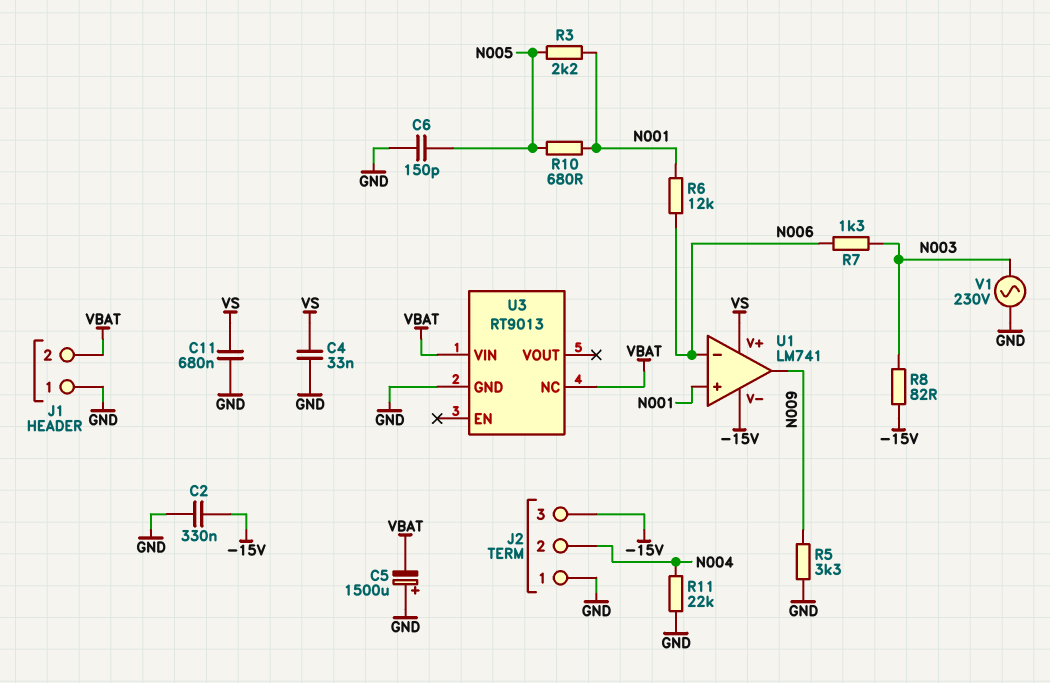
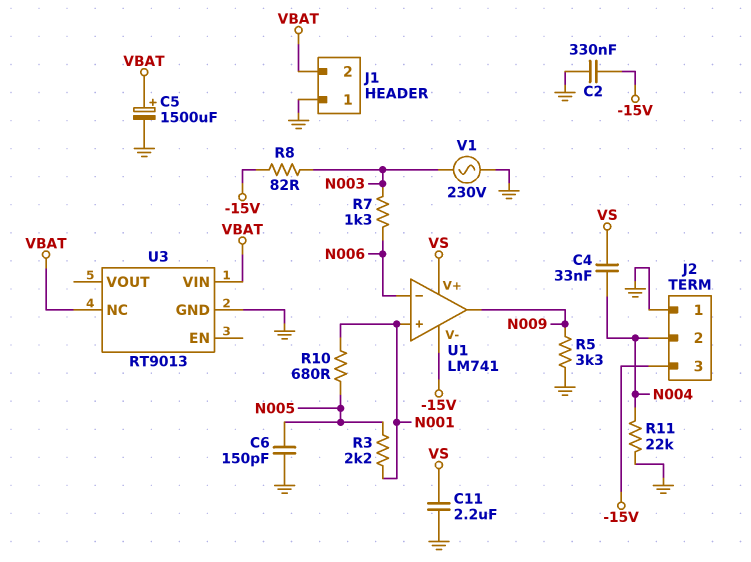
C4: 33nF (GND, VS) -> 33nF (N004, VS)
C5: 1500uF (plus GND, minus VBAT) -> 1500uF (plus VBAT, minus GND)
C11: 680nF (GND, VS) -> 2.2uF (GND, VS)
R6: 12k (N001, N006) -> none

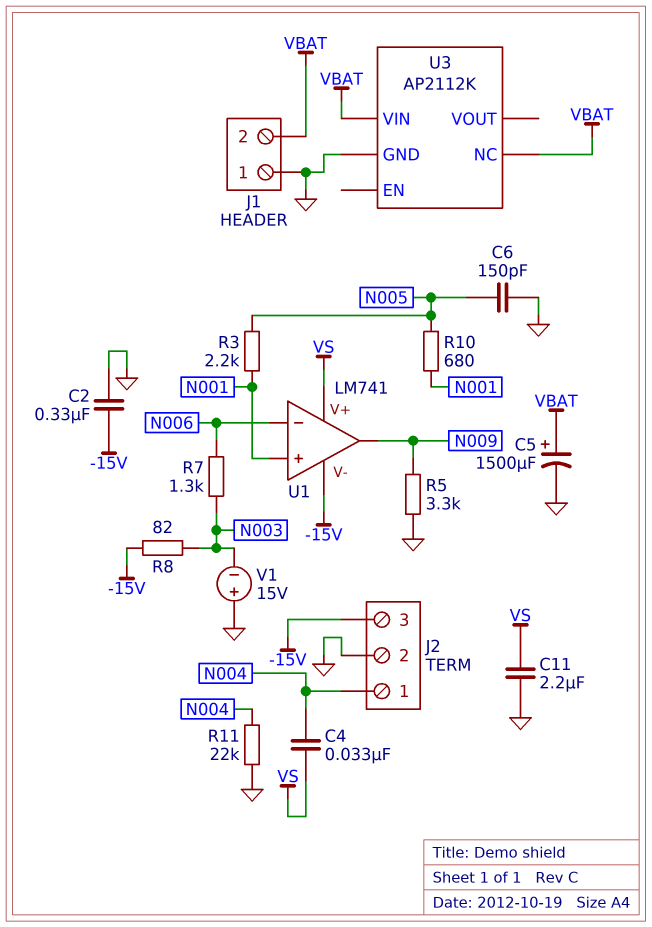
J2 pin 1: GND -> N004
J2 pin 2: N004 -> GND
U3: RT9013 -> AP2112K
V1: AC 230V (GND, N003) -> 15V (plus GND, minus N003)

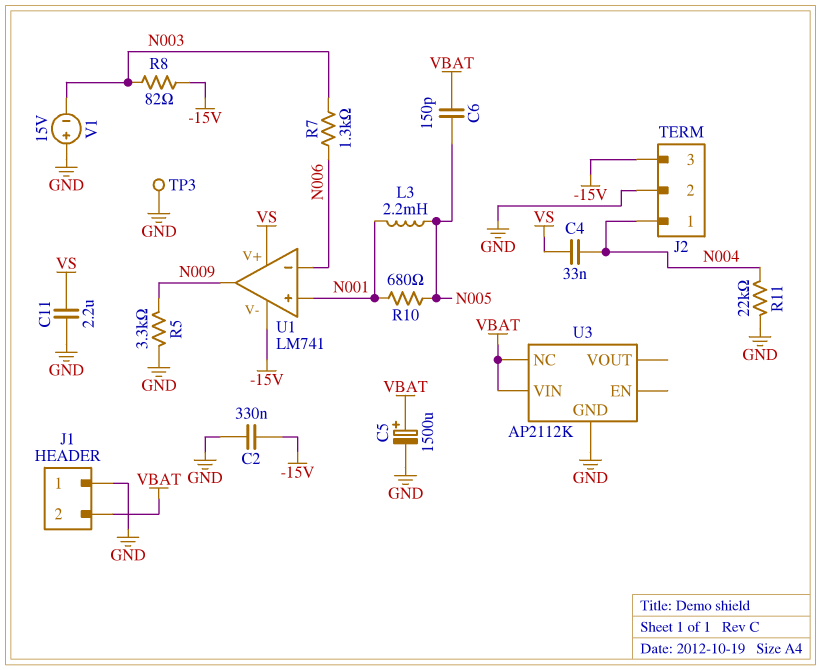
C6: 150pF (GND, N005) -> 150pF (N005, VBAT)
L3: none -> 2.2mH (N001, N005)
R3: 2.2k (N001, N005) -> none
TP3: none -> test point (GND)

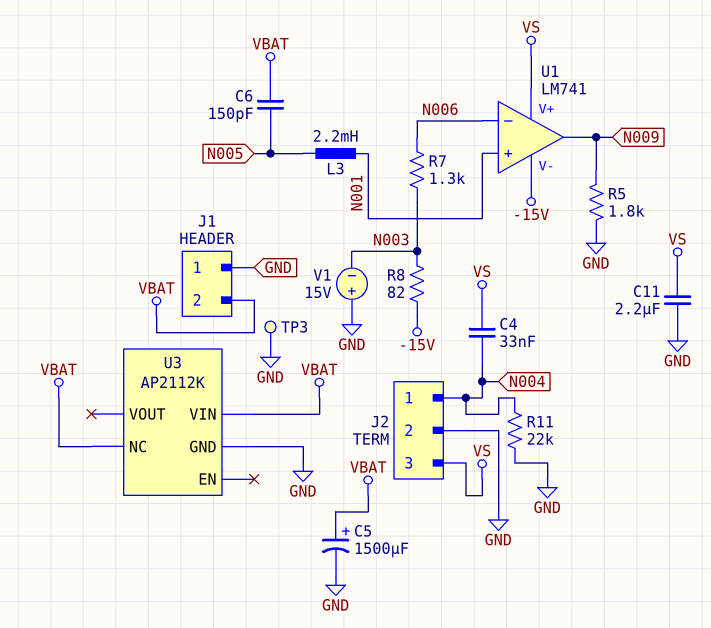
C2: 330nF (-15V, GND) -> none
J2 pin 3: -15V -> VS
R5: 3.3k (GND, N009) -> 1.8k (GND, N009)
R10: 680 (N001, N005) -> none

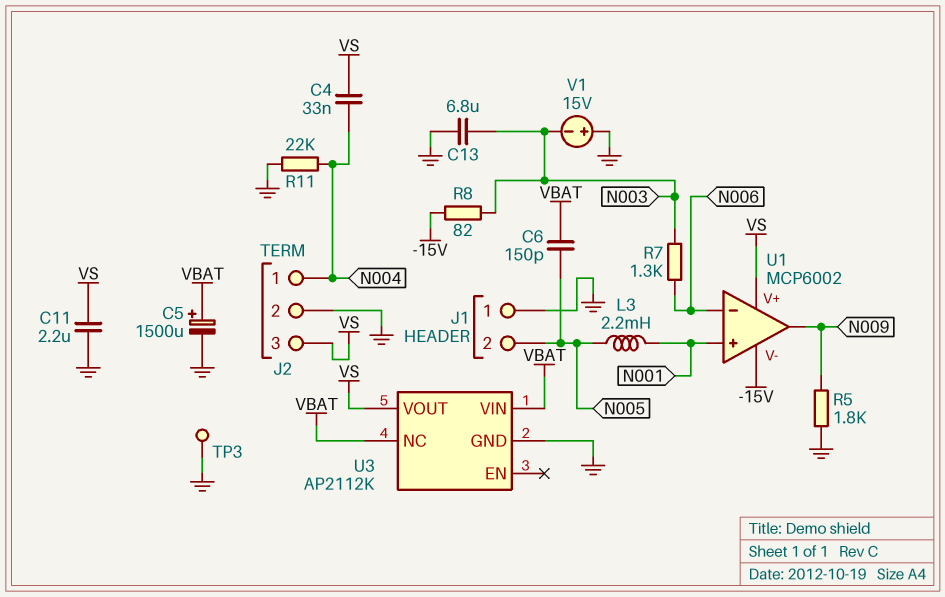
C13: none -> 6.8uF (GND, N003)
J1 pin 2: VBAT -> N005
U1: LM741 -> MCP6002
U3 pin VOUT: none -> VS

